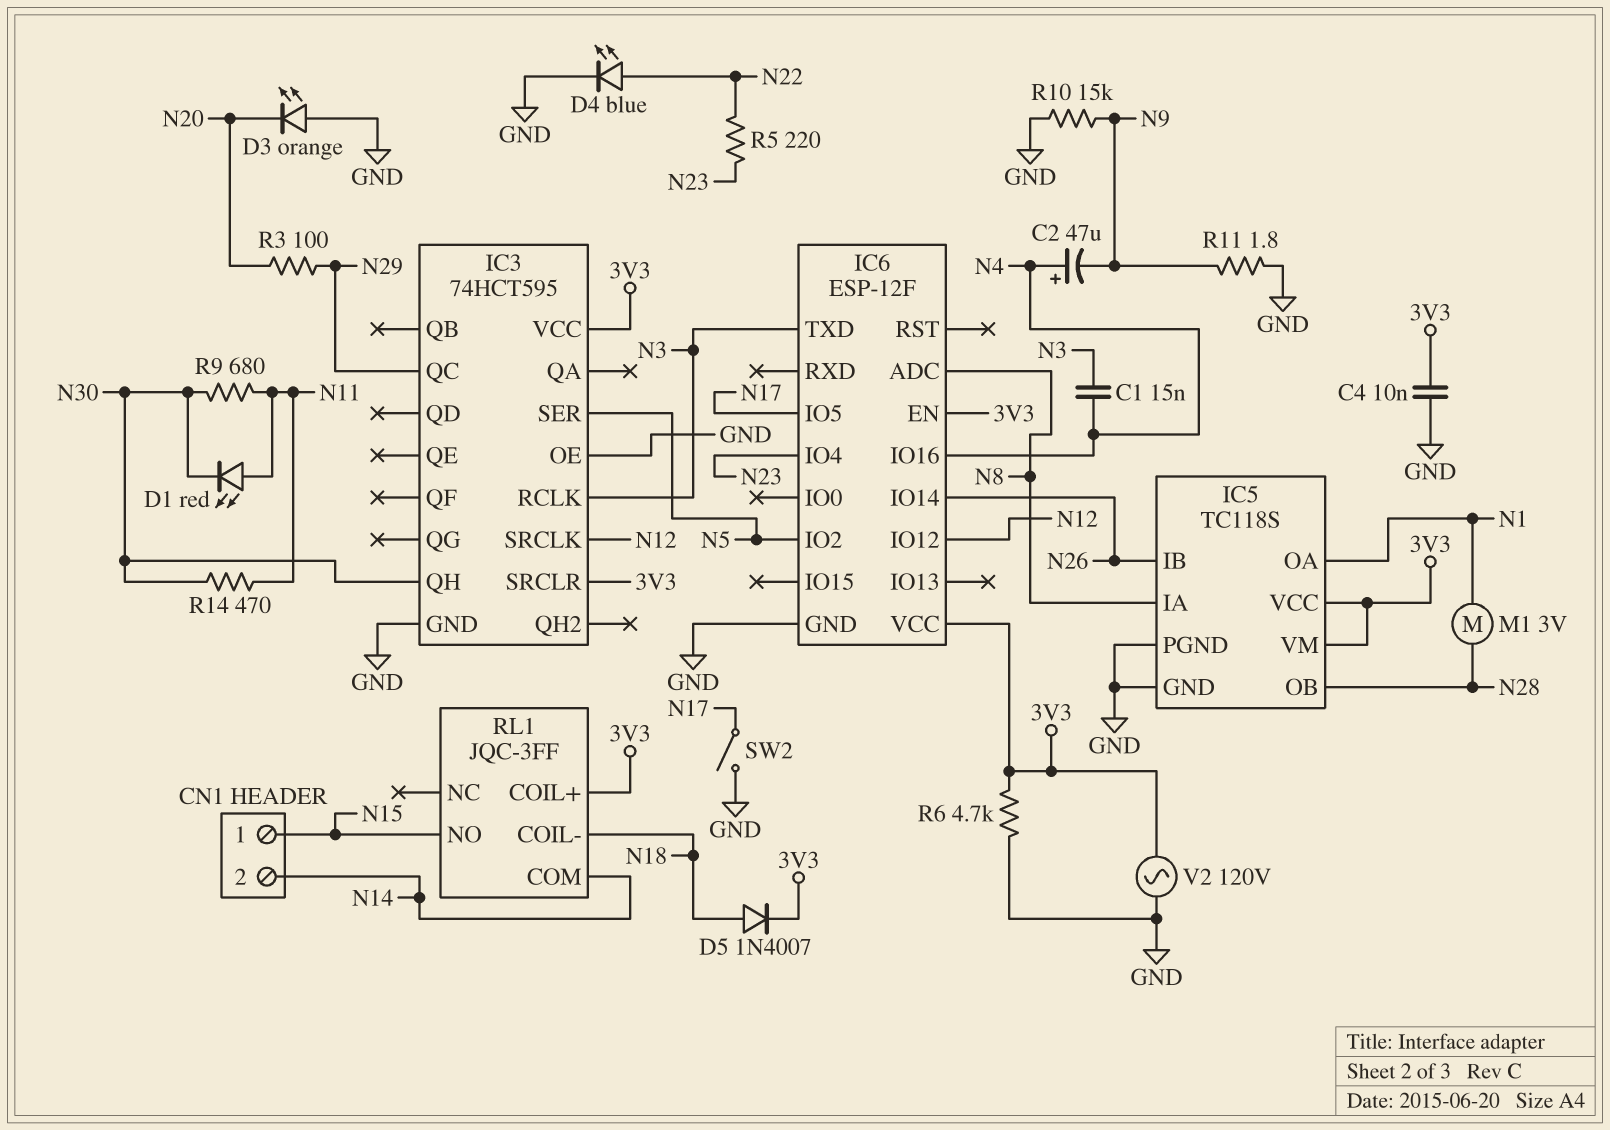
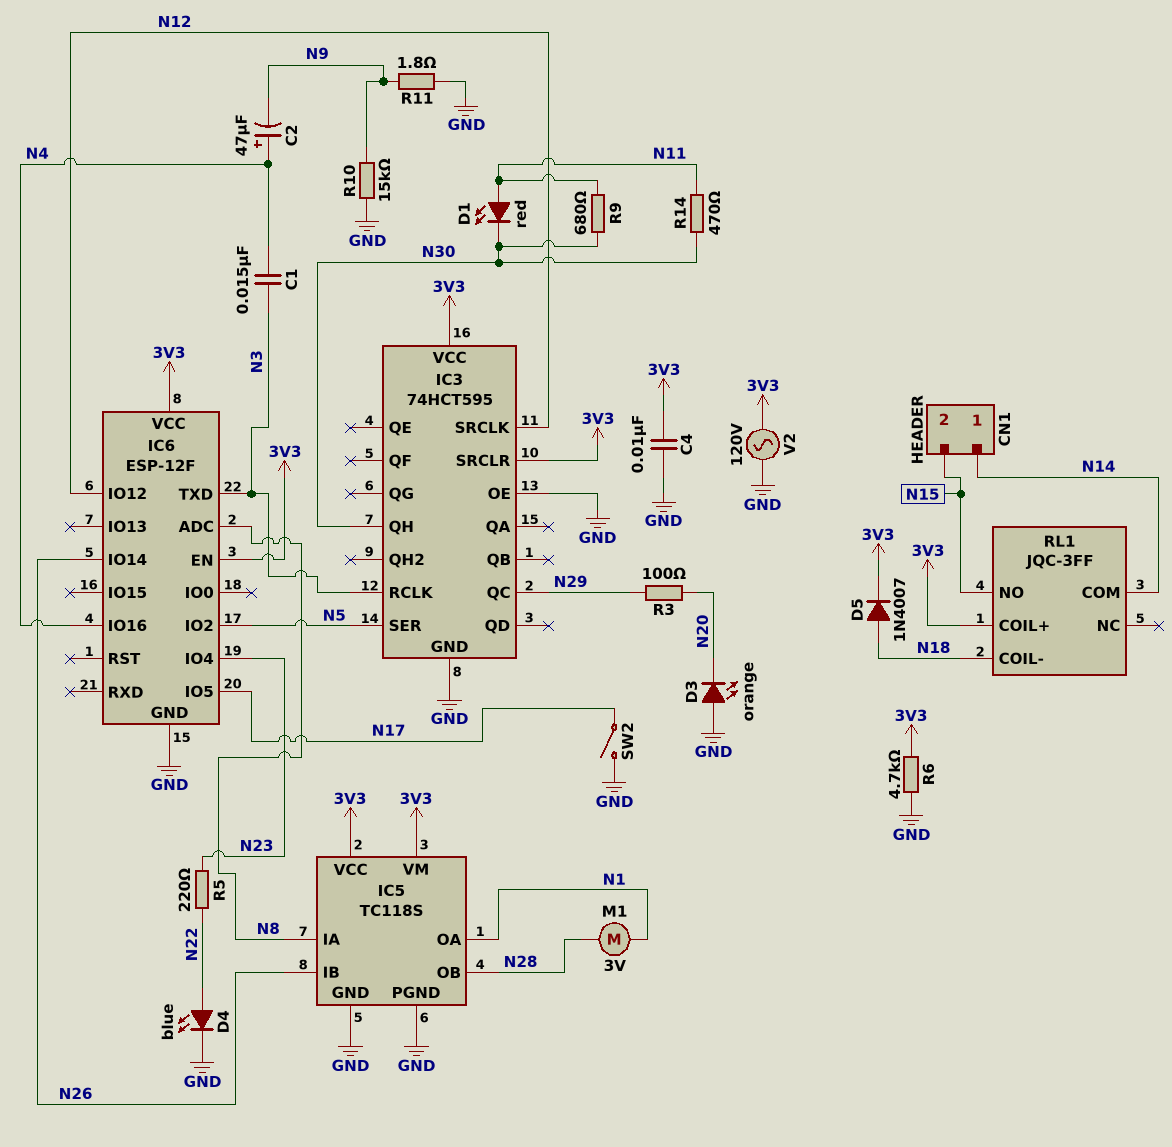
CN1 pin 1: N15 -> N14
CN1 pin 2: N14 -> N15

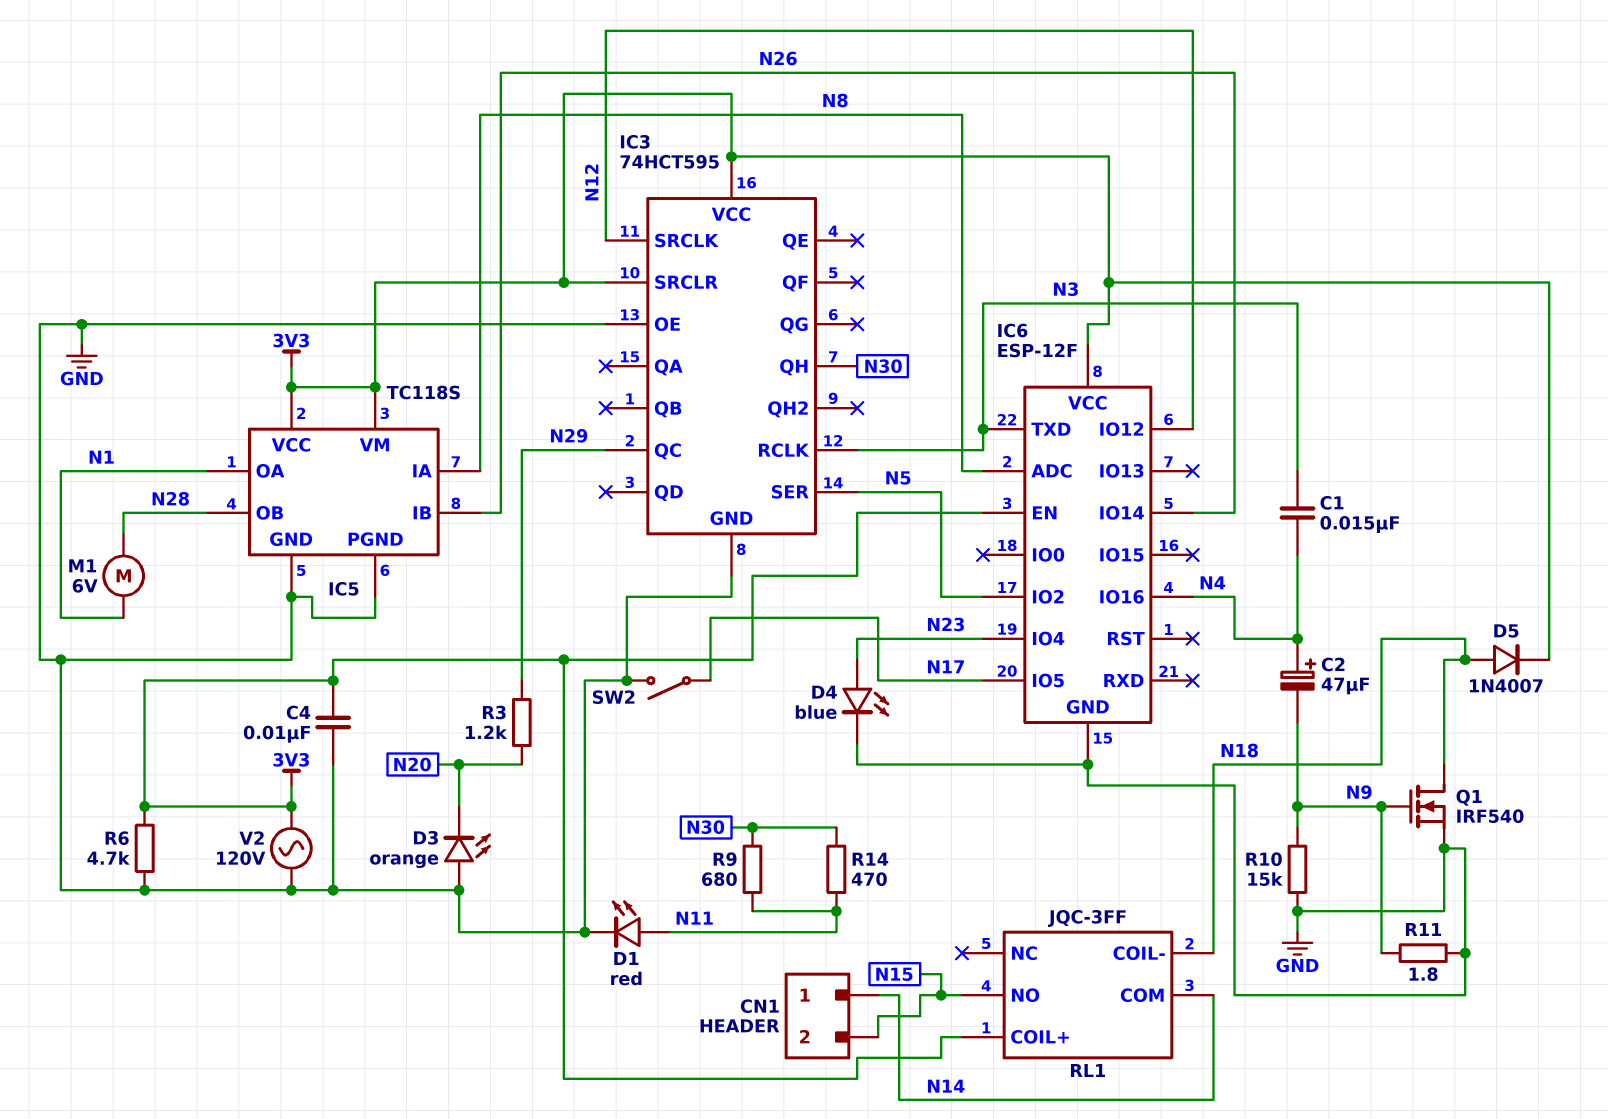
D1: LED red (A N11, K N30) -> LED red (A N11, K GND)
D4: LED blue (A N22, K GND) -> LED blue (A N23, K GND)
M1: motor 3V (N1, N28) -> motor 6V (N1, N28)
Q1: none -> NMOS IRF540 (G N9, D N18, S GND)
R3: 100 (N20, N29) -> 1.2k (N20, N29)
R5: 220 (N22, N23) -> none

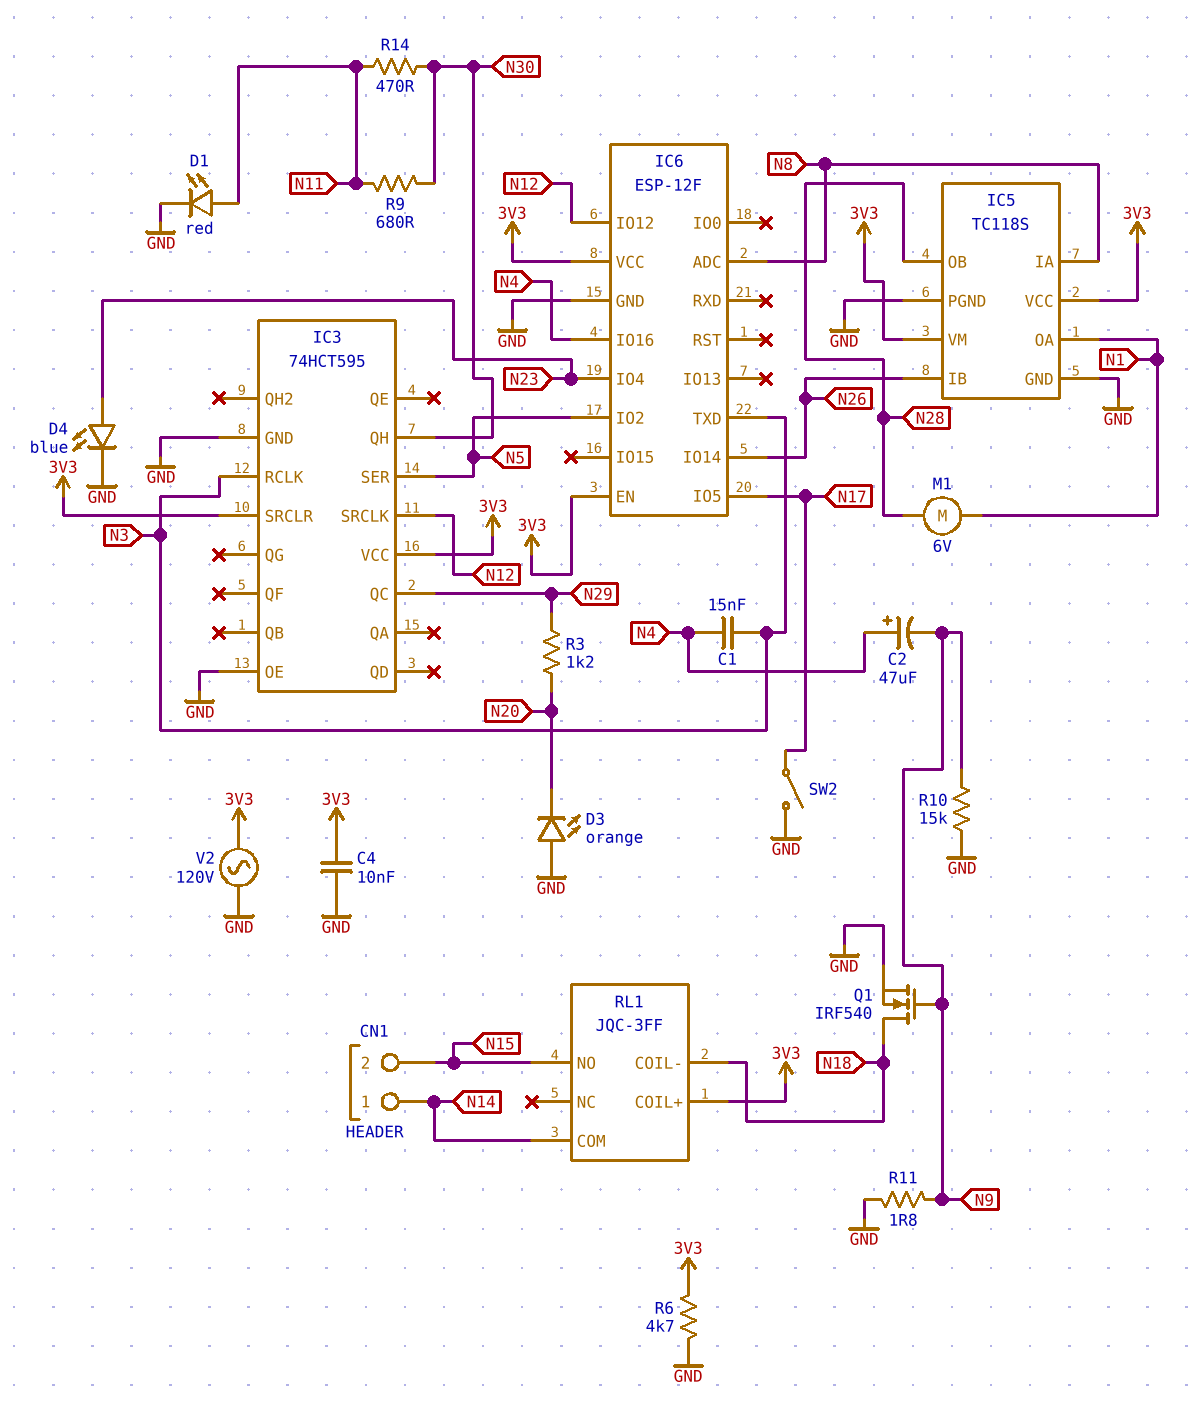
D5: diode 1N4007 (A N18, K 3V3) -> none

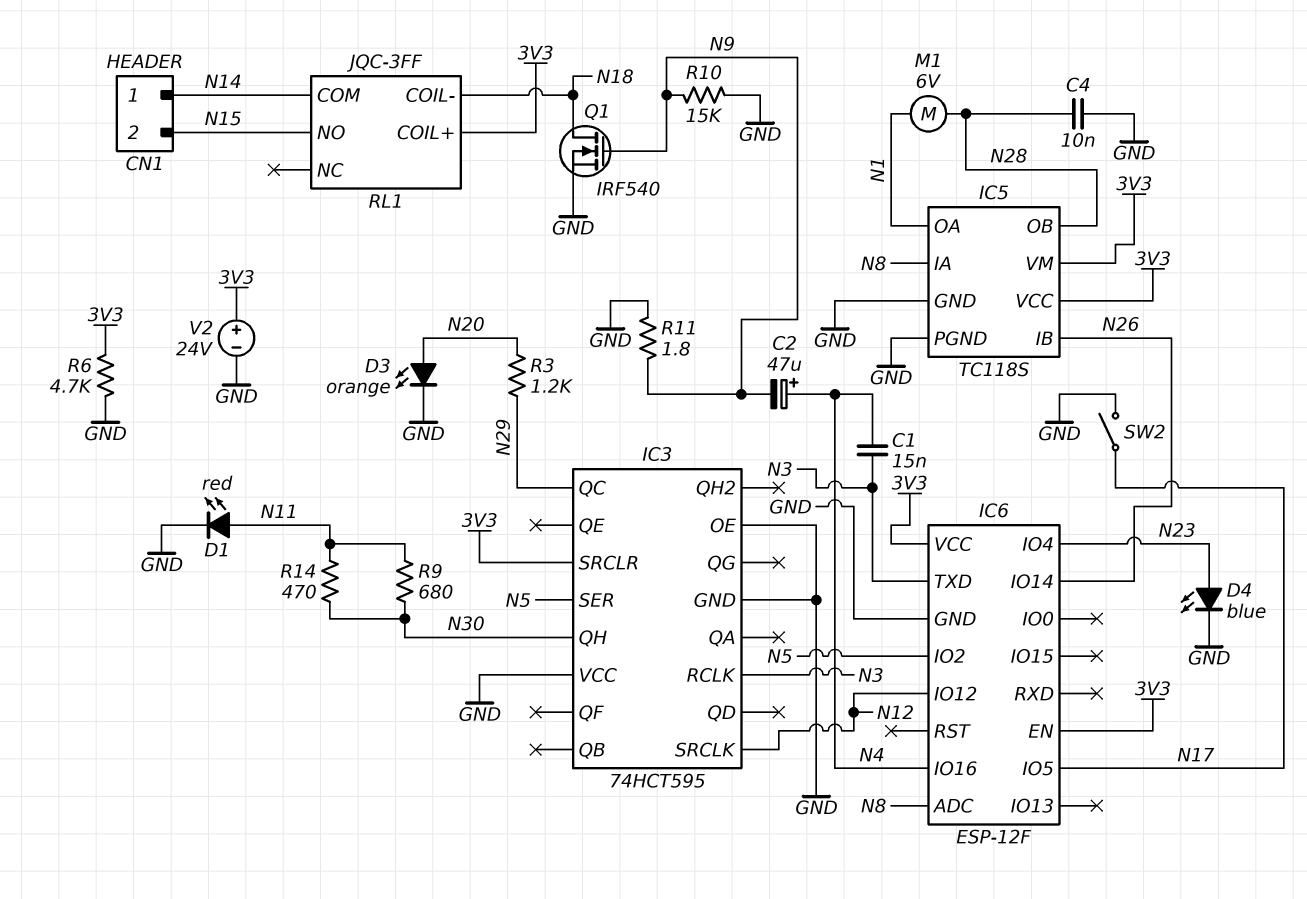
C4: 10nF (3V3, GND) -> 10nF (GND, N28)
D3: LED orange (A GND, K N20) -> LED orange (A N20, K GND)
IC3 pin VCC: 3V3 -> GND
V2: AC 120V (3V3, GND) -> 24V (plus 3V3, minus GND)

